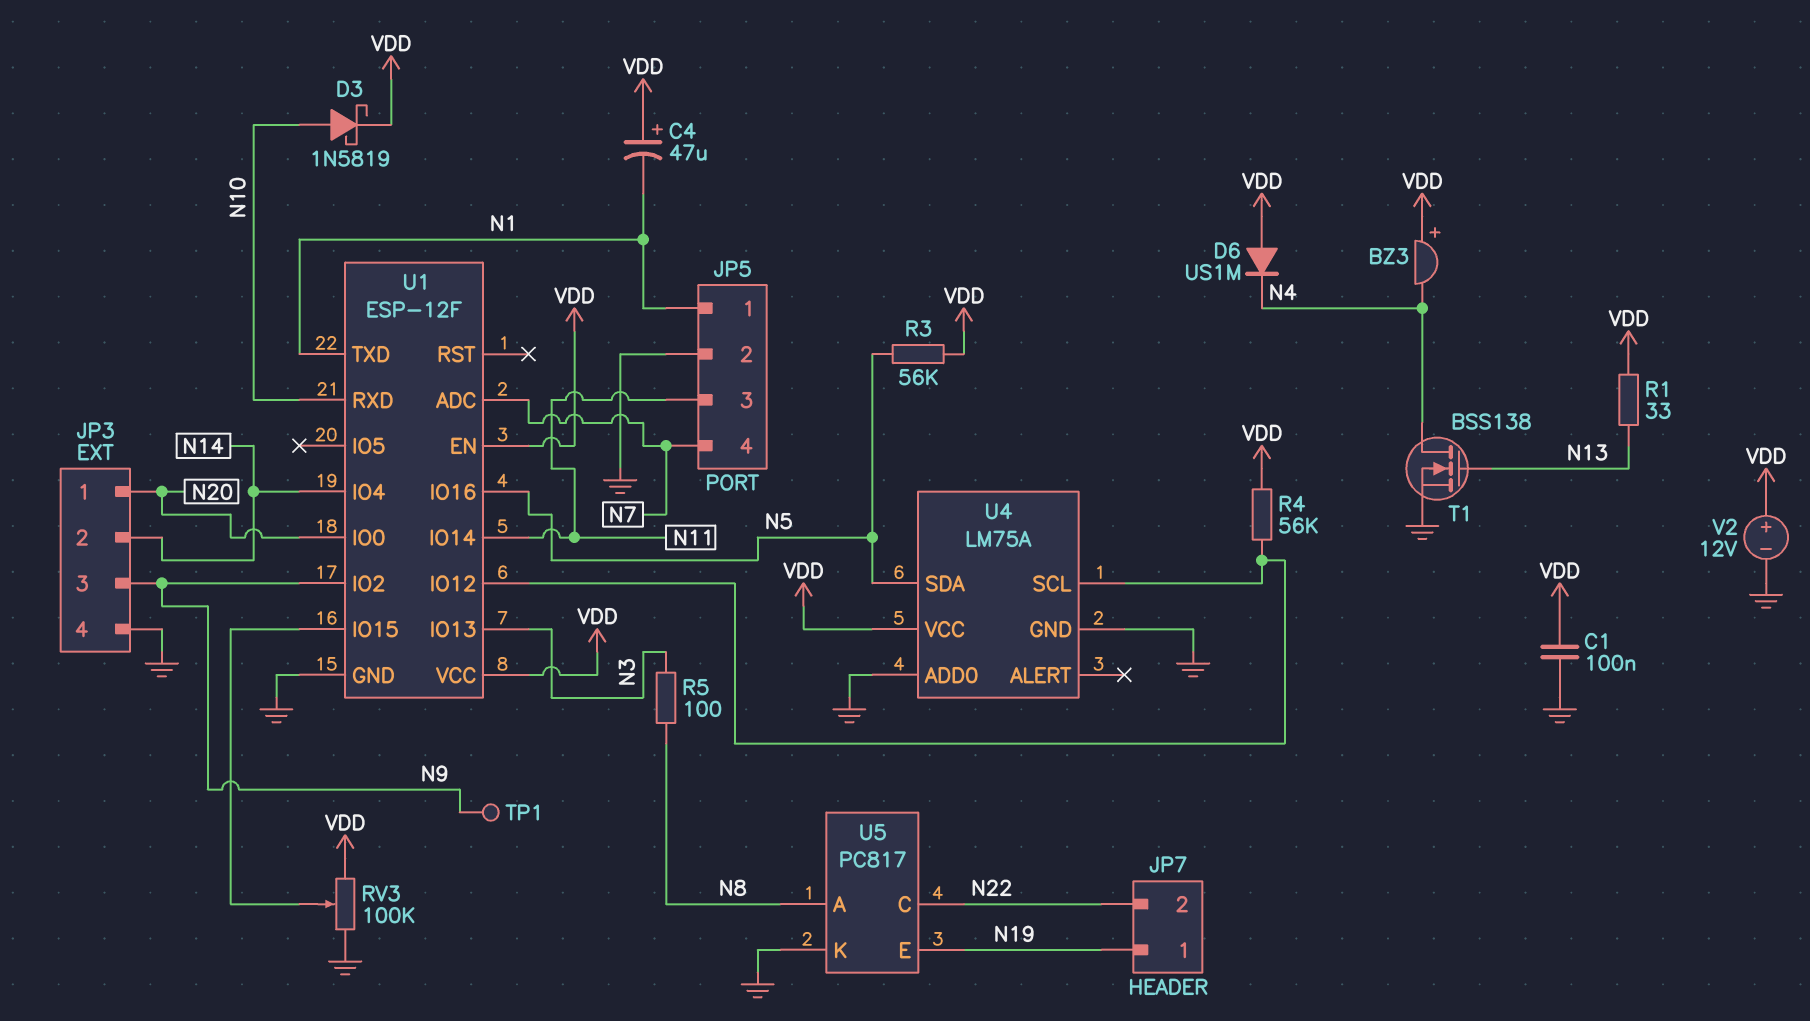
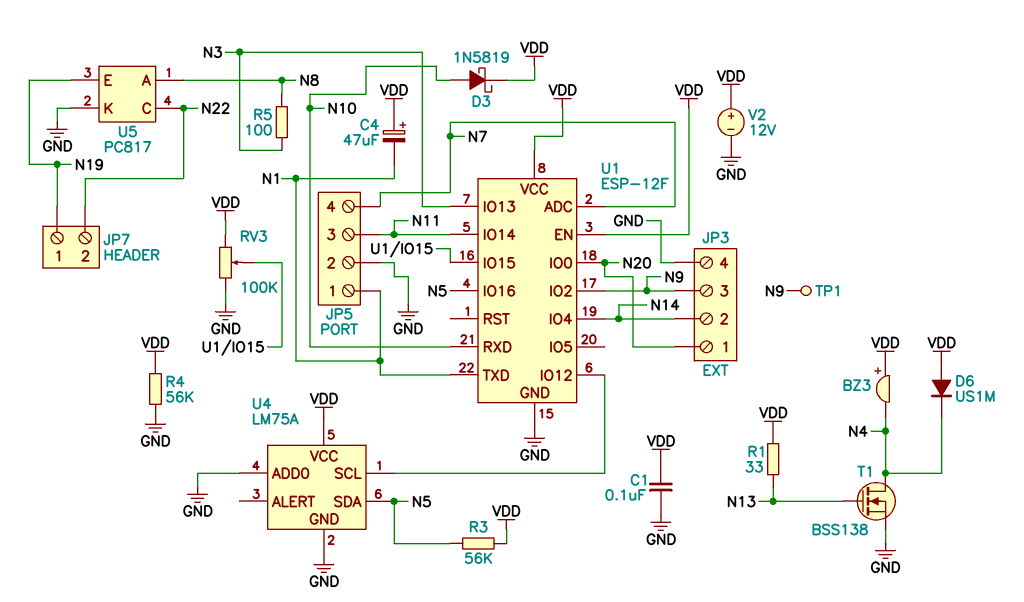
R4: 56k (U1/IO12, VDD) -> 56k (GND, VDD)

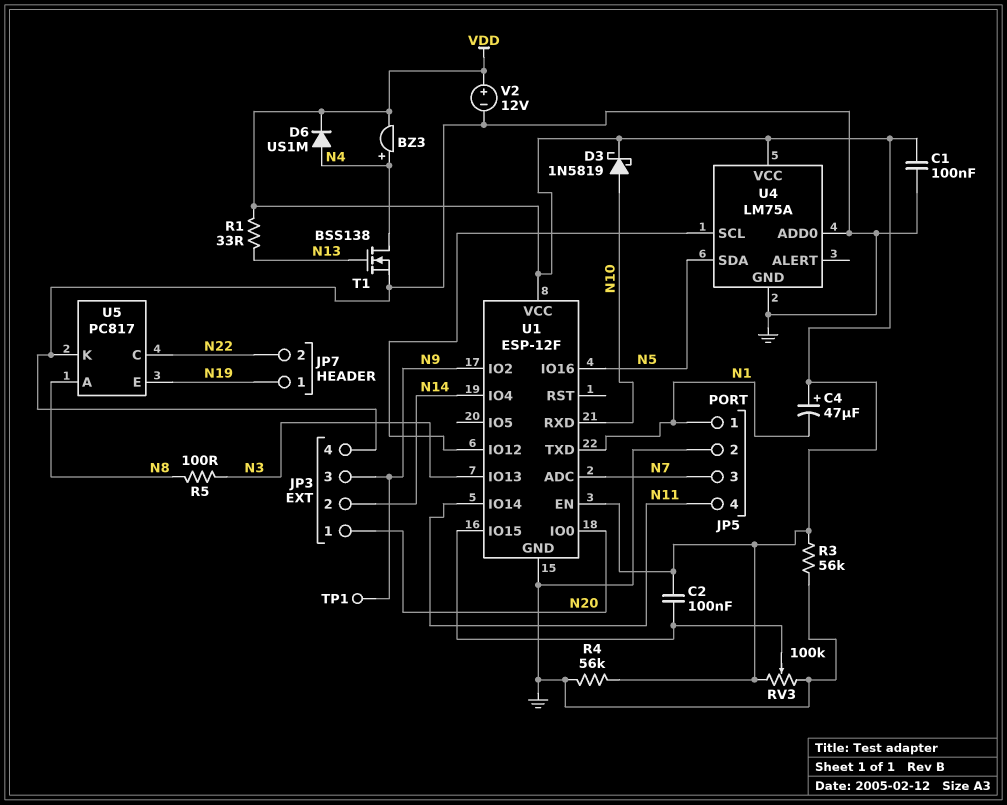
BZ3: buzzer (plus VDD, minus N4) -> buzzer (plus N4, minus VDD)
C2: none -> 100nF (U1/IO15, VDD)
D6: diode US1M (A VDD, K N4) -> diode US1M (A N4, K VDD)
JP5 pin 3: N11 -> N7
JP5 pin 4: N7 -> N11
R3: 56k (N5, VDD) -> 56k (GND, VDD)

